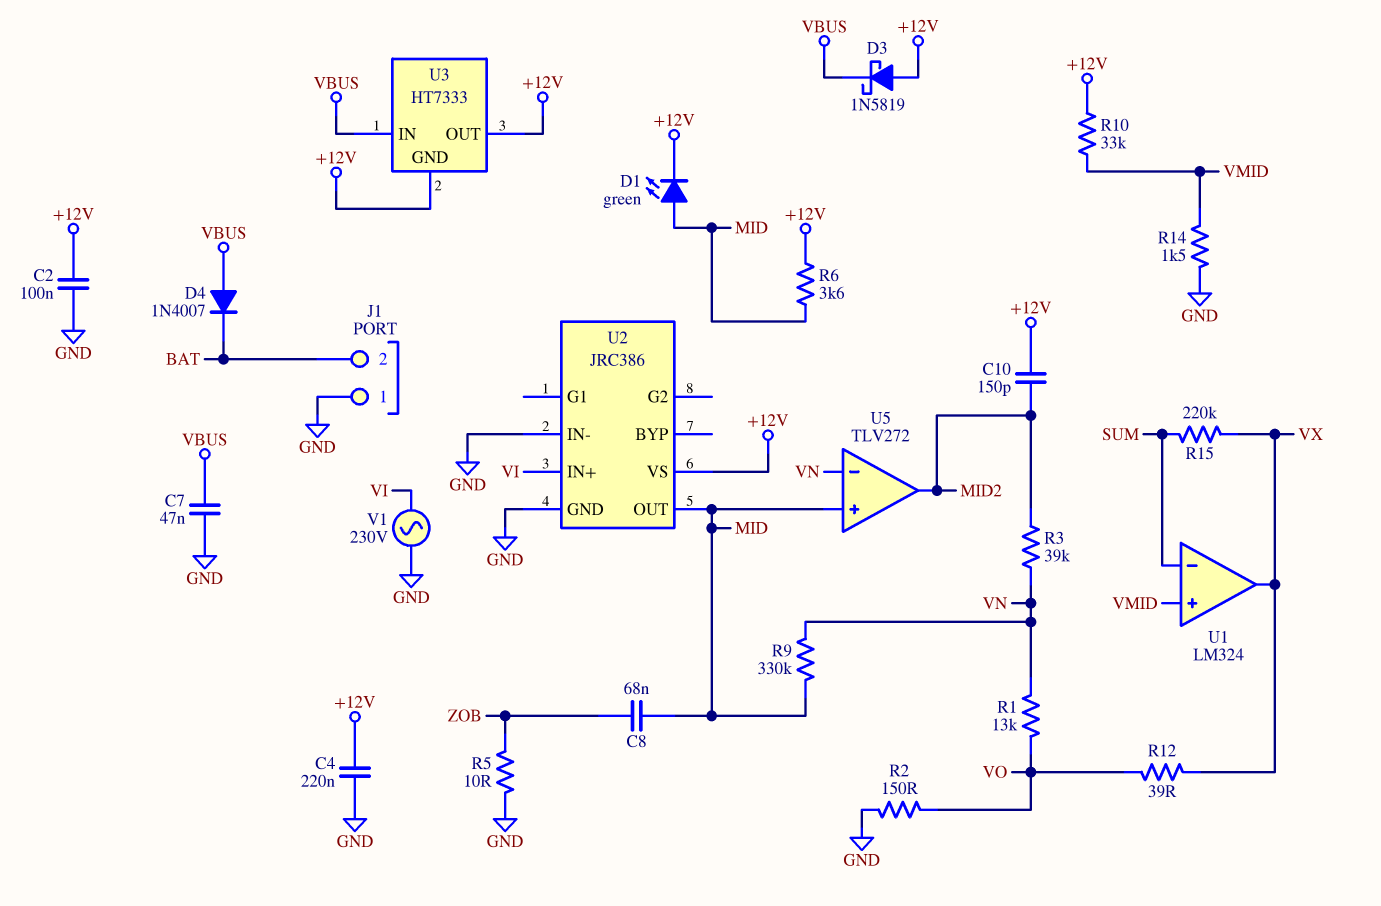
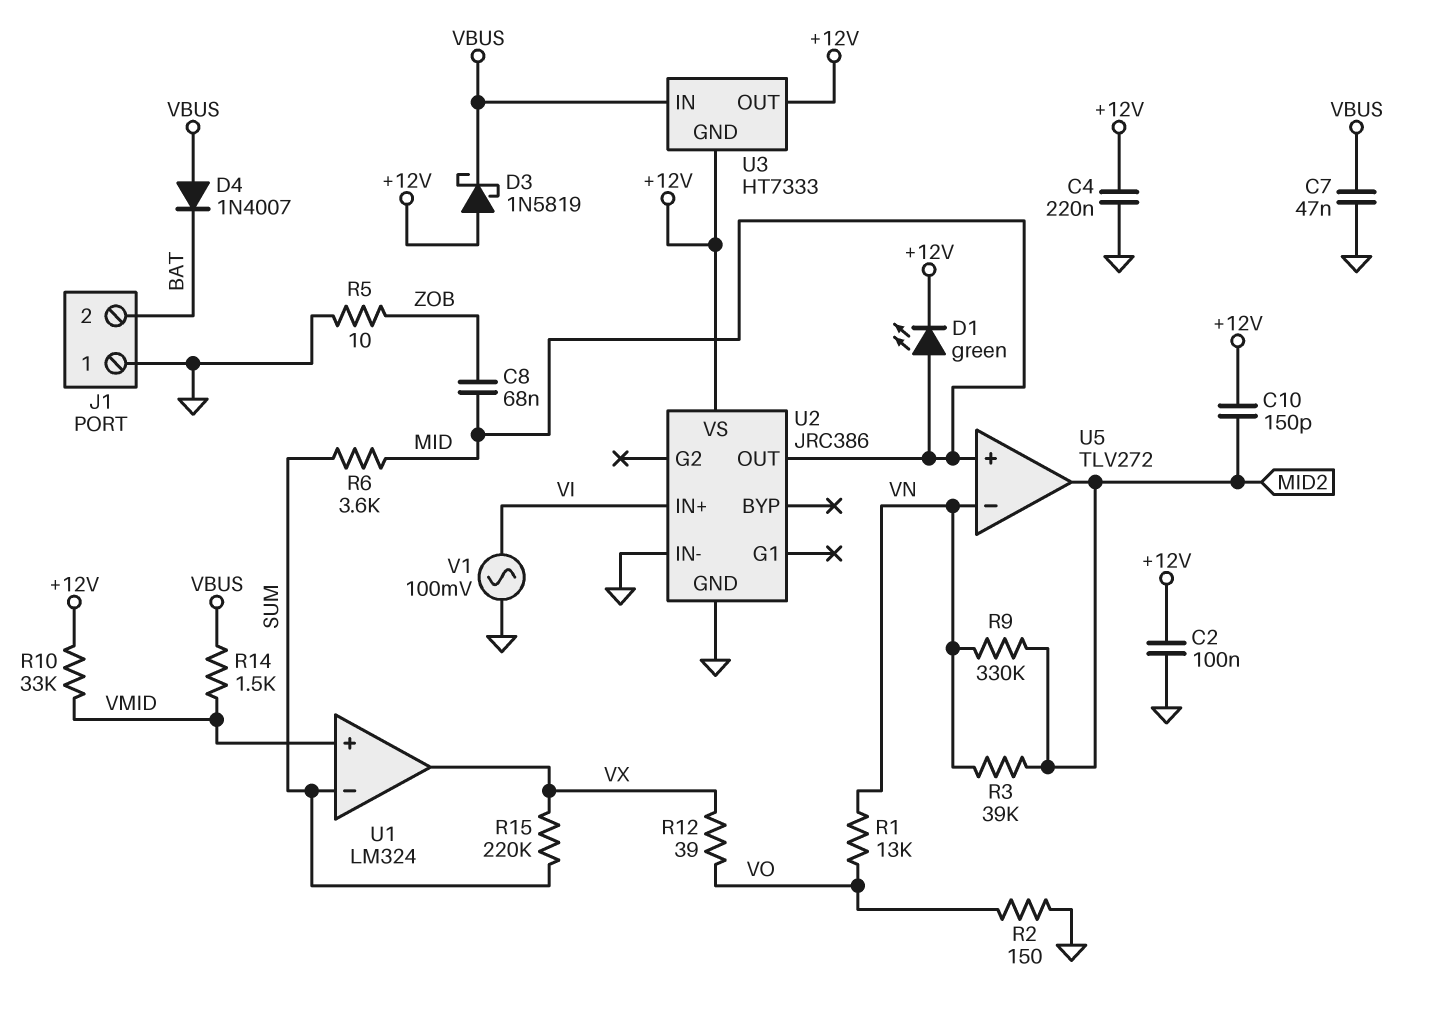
R6: 3.6k (+12V, MID) -> 3.6k (MID, SUM)
R9: 330k (MID, VN) -> 330k (MID2, VN)
R14: 1.5k (GND, VMID) -> 1.5k (VBUS, VMID)
V1: AC 230V (GND, VI) -> AC 100mV (GND, VI)

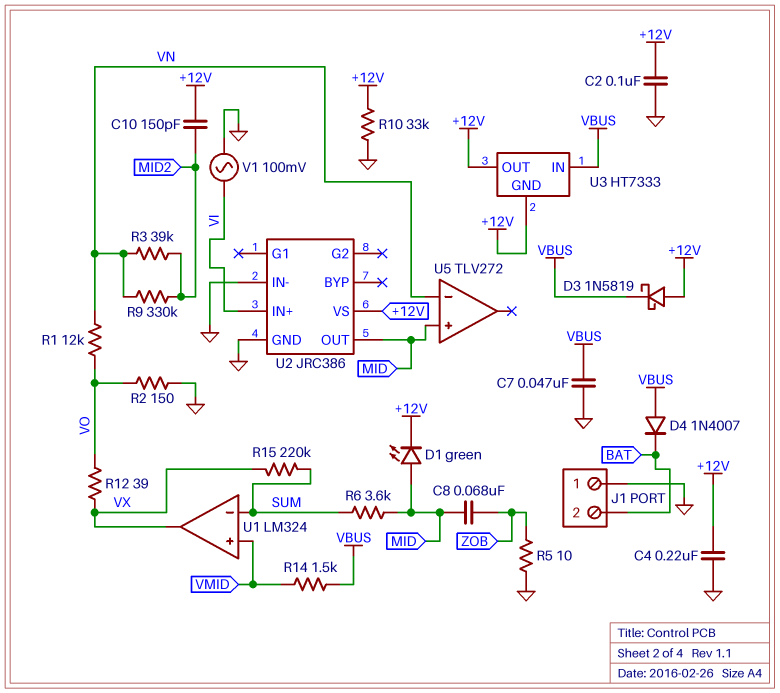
R1: 13k (VN, VO) -> 12k (VN, VO)
R10: 33k (+12V, VMID) -> 33k (+12V, GND)
U5 pin out: MID2 -> none

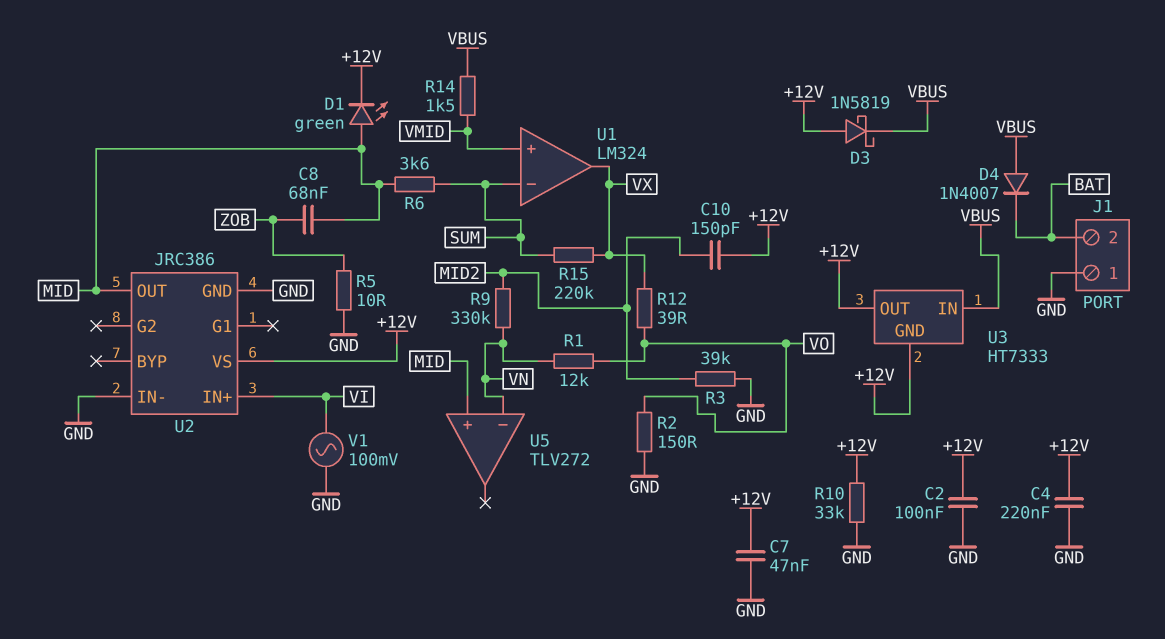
C7: 47nF (GND, VBUS) -> 47nF (+12V, GND)
R3: 39k (MID2, VN) -> 39k (GND, MID2)

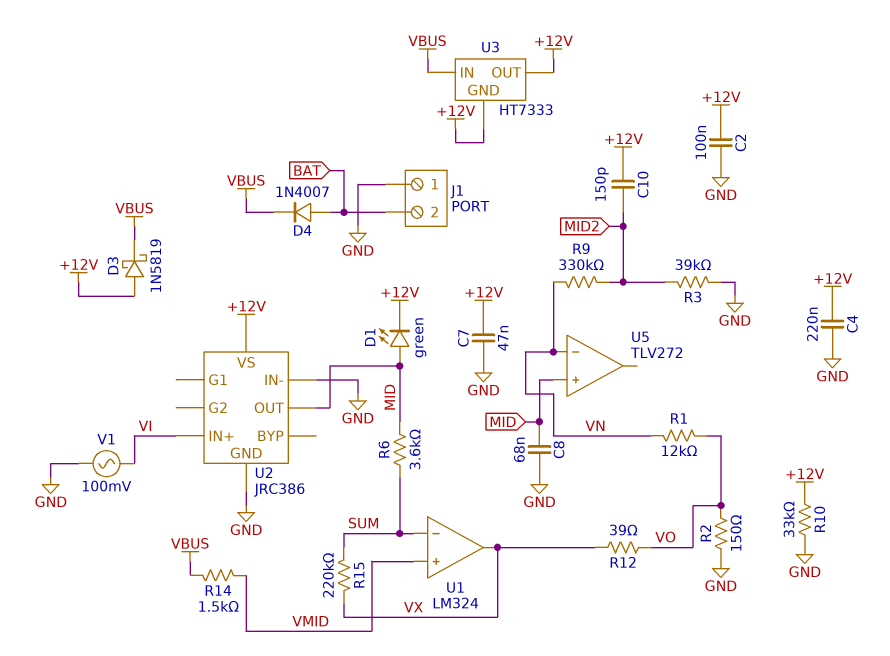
C8: 68nF (MID, ZOB) -> 68nF (GND, MID)
D4: diode 1N4007 (A VBUS, K BAT) -> diode 1N4007 (A BAT, K VBUS)
R5: 10 (GND, ZOB) -> none

